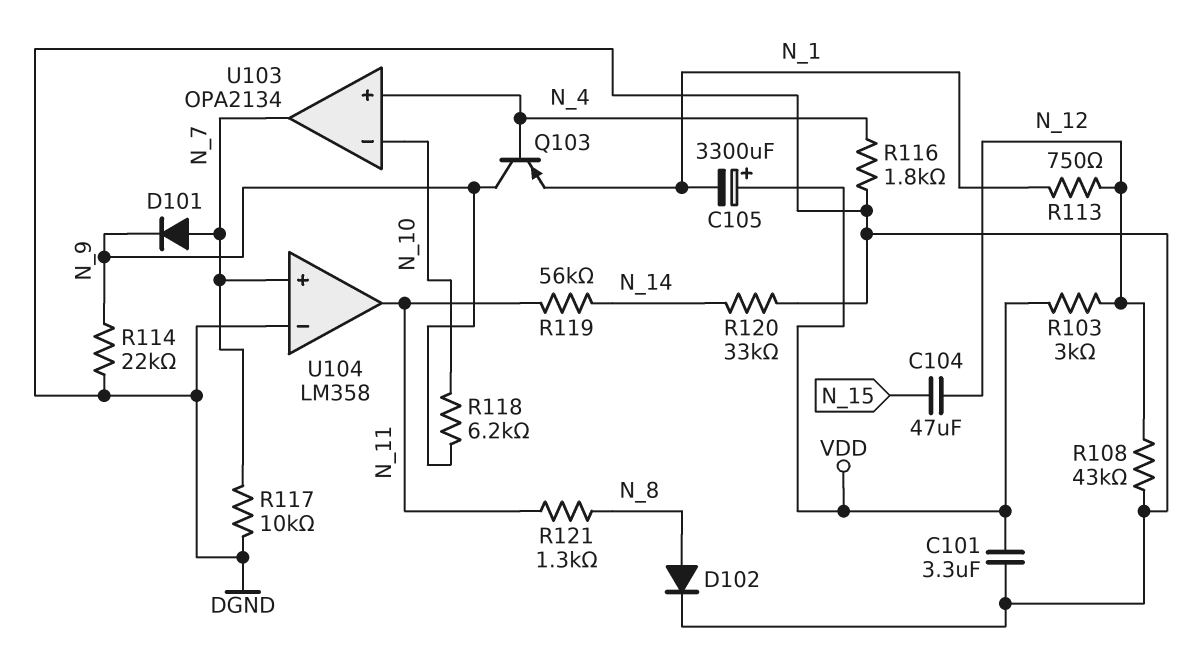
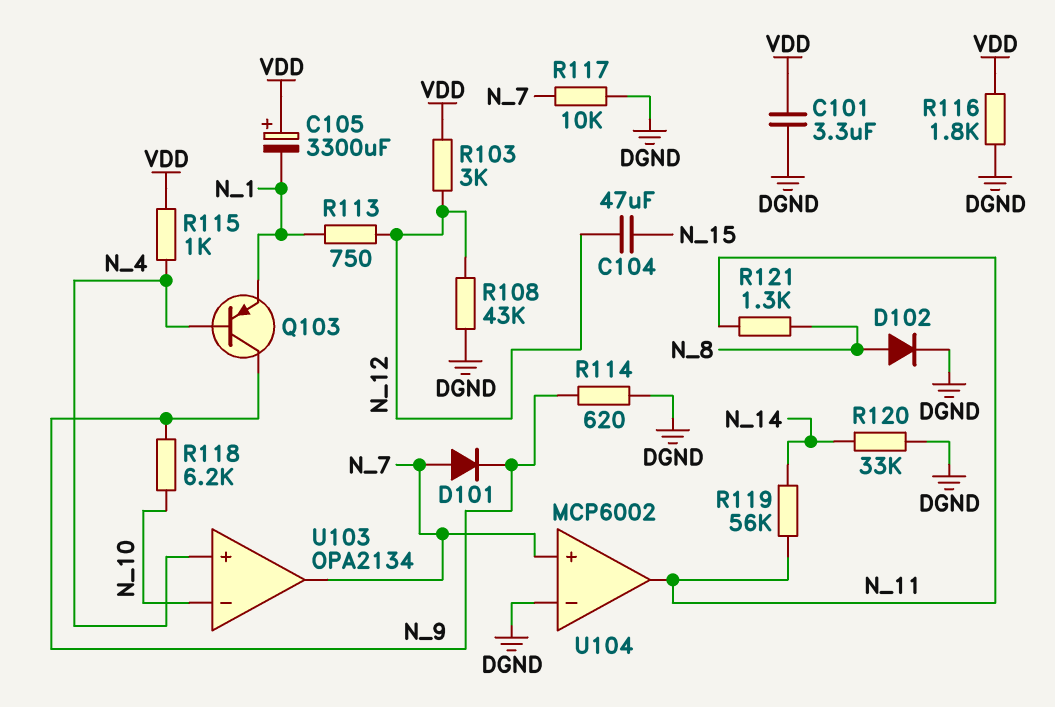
R114: 22k (DGND, N_9) -> 620 (DGND, N_9)
R115: none -> 1k (N_4, VDD)
R116: 1.8k (DGND, N_4) -> 1.8k (DGND, VDD)
U104: LM358 -> MCP6002

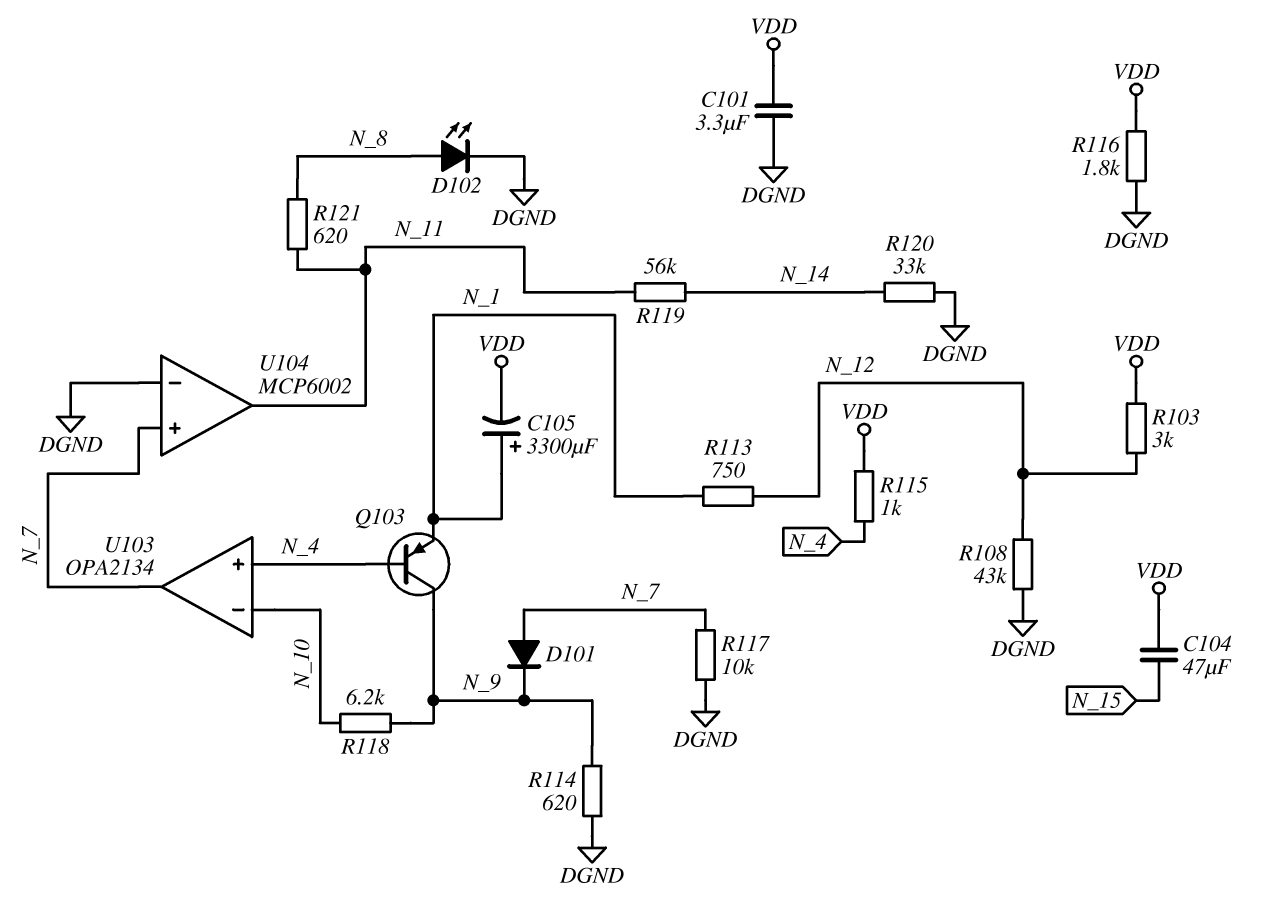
C104: 47uF (N_12, N_15) -> 47uF (N_15, VDD)
C105: 3300uF (plus VDD, minus N_1) -> 3300uF (plus N_1, minus VDD)
D102: diode (A N_8, K DGND) -> LED (A N_8, K DGND)
R121: 1.3k (N_8, N_11) -> 620 (N_8, N_11)

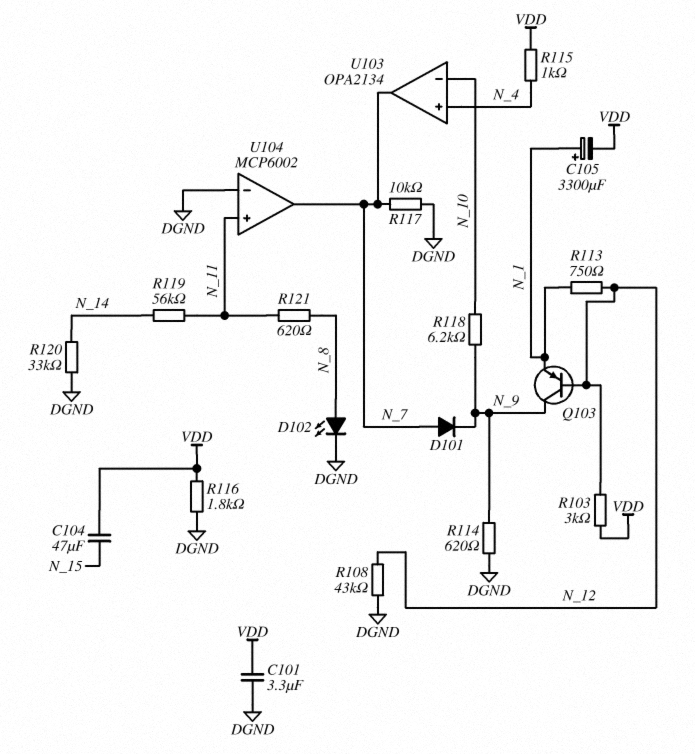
Q103: PNP (B N_4, C N_9, E N_1) -> PNP (B N_12, C N_9, E N_1)
U104 pin in+: N_7 -> N_11
U104 pin out: N_11 -> N_7

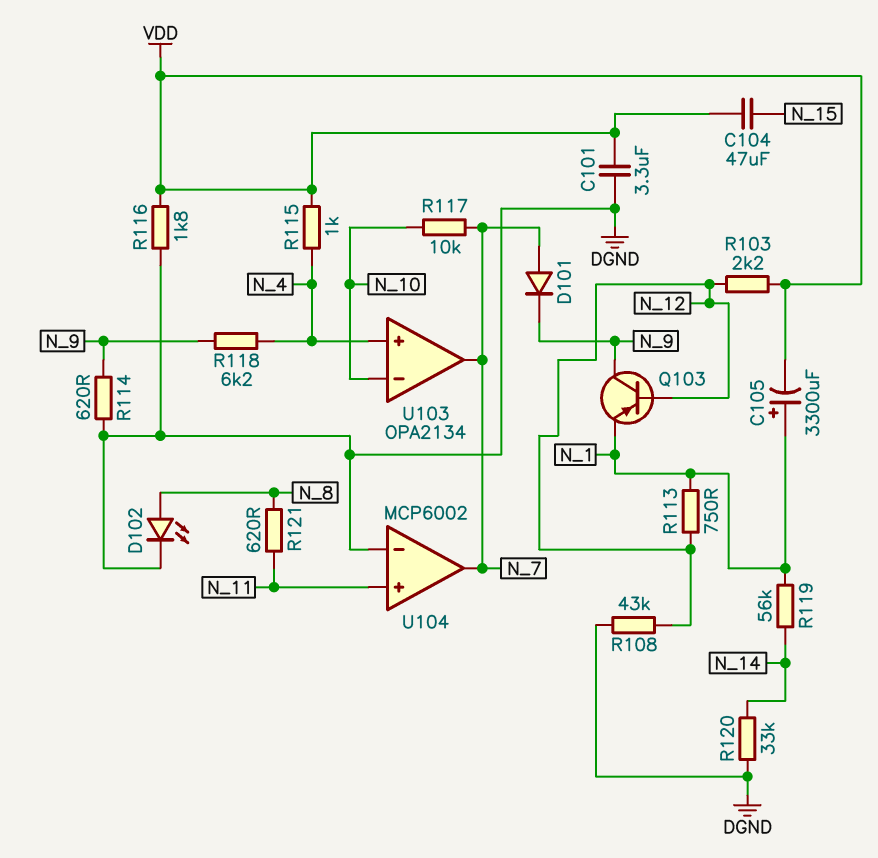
R103: 3k (N_12, VDD) -> 2.2k (N_12, VDD)
R117: 10k (DGND, N_7) -> 10k (N_7, N_10)
R118: 6.2k (N_9, N_10) -> 6.2k (N_4, N_9)
R119: 56k (N_11, N_14) -> 56k (N_1, N_14)

